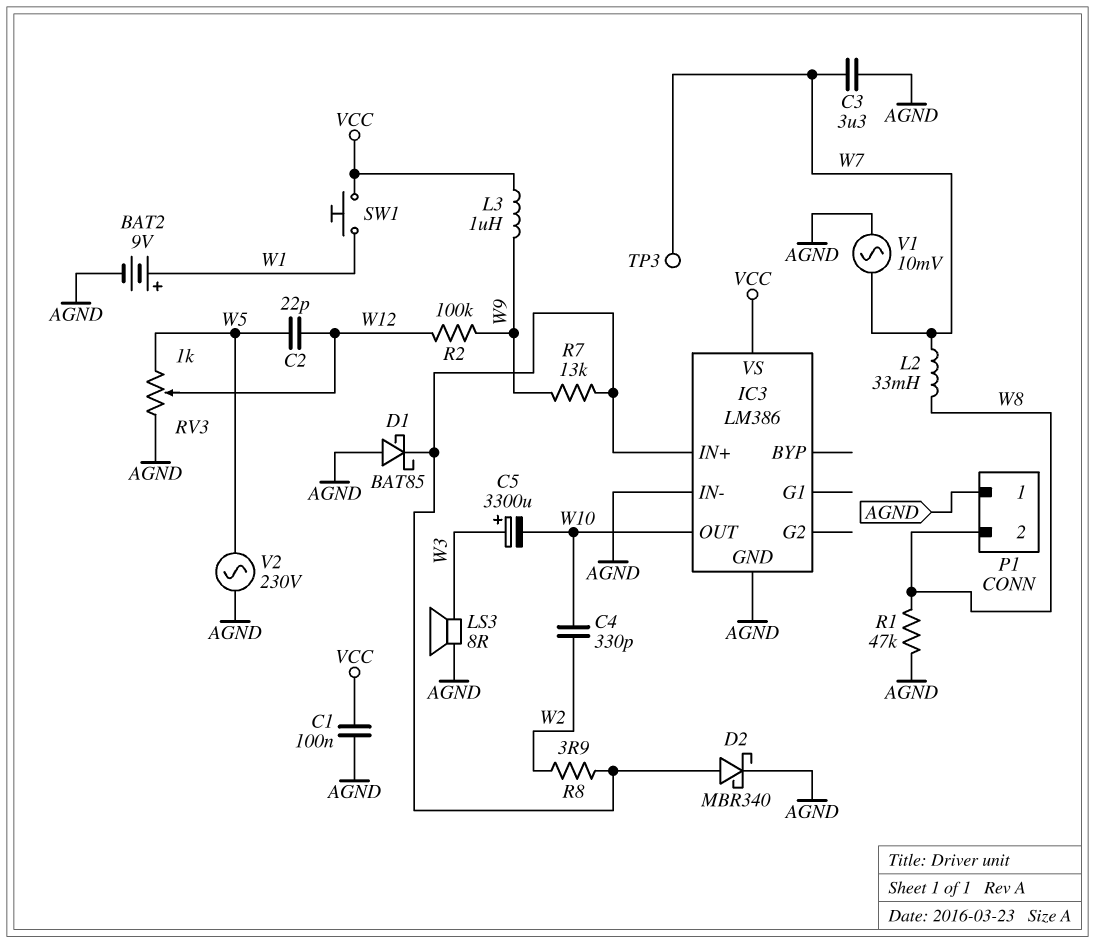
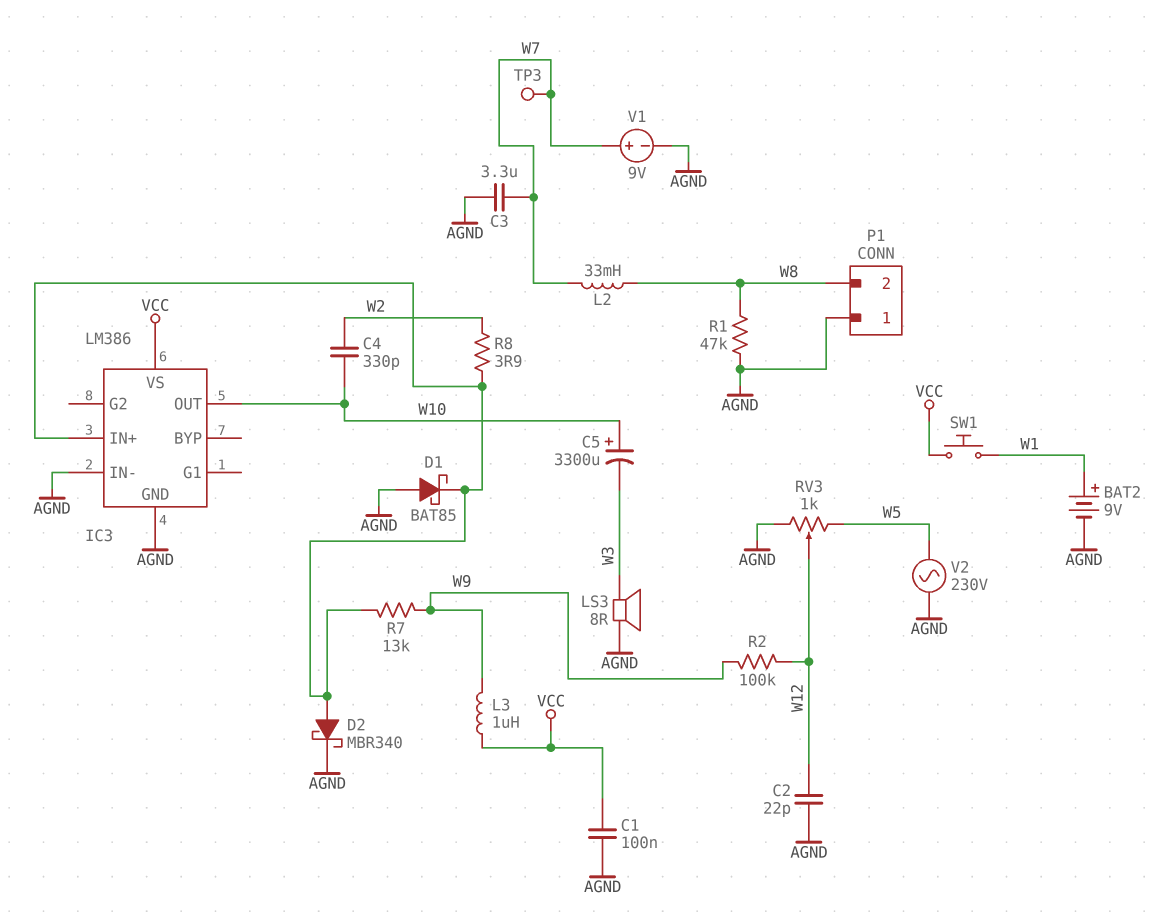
C2: 22pF (W5, W12) -> 22pF (AGND, W12)
C5: 3300uF (plus W3, minus W10) -> 3300uF (plus W10, minus W3)
V1: AC 10mV (AGND, W7) -> 9V (plus W7, minus AGND)

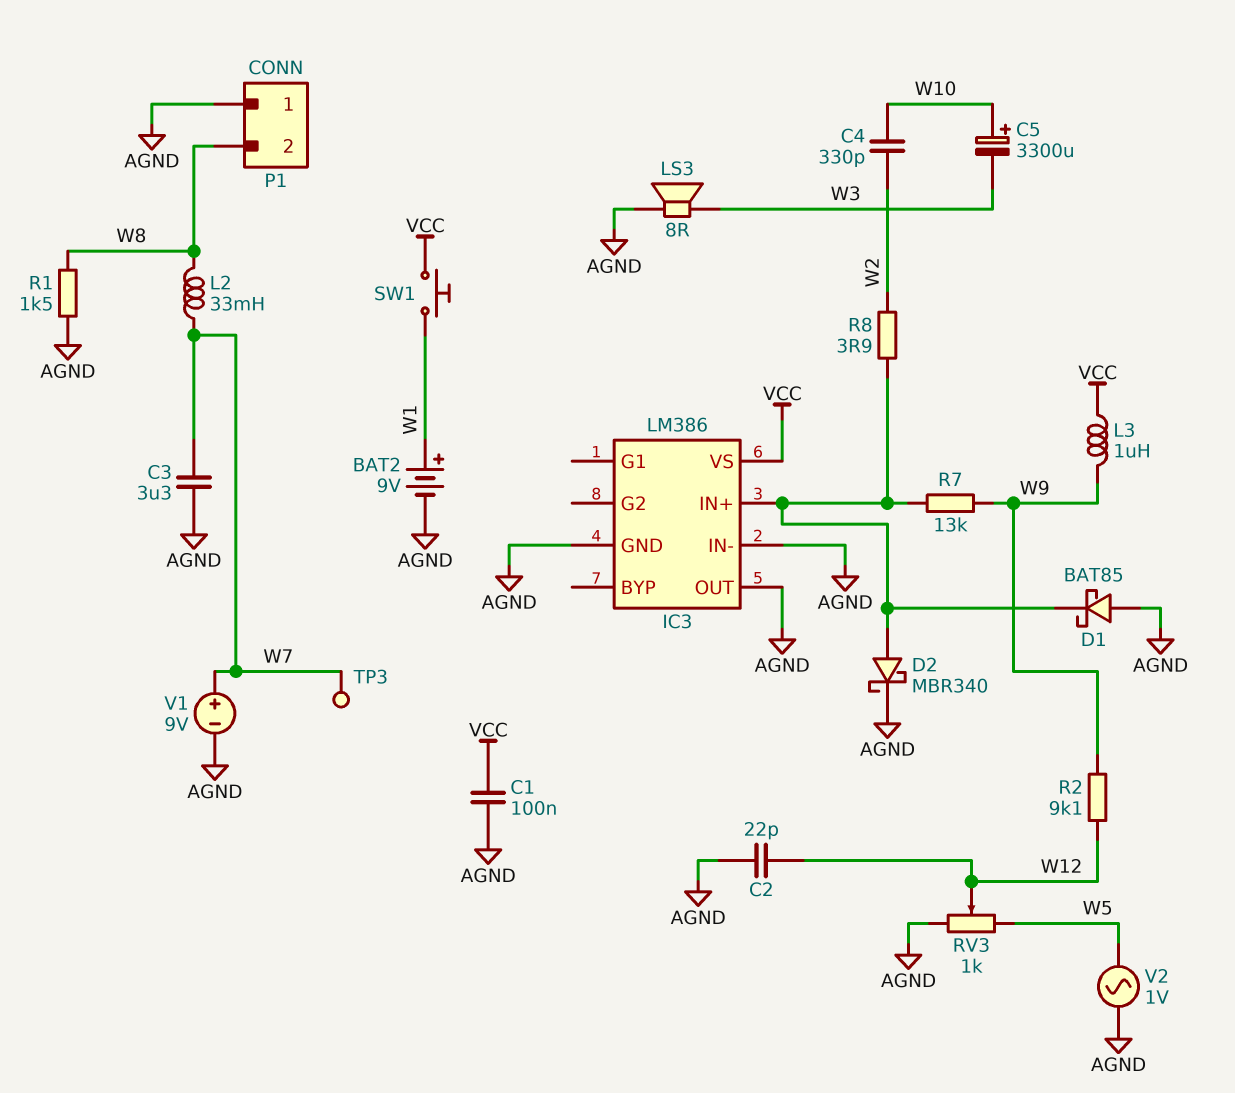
IC3 pin OUT: W10 -> AGND
R1: 47k (AGND, W8) -> 1.5k (AGND, W8)
R2: 100k (W9, W12) -> 9.1k (W9, W12)
V2: AC 230V (AGND, W5) -> AC 1V (AGND, W5)

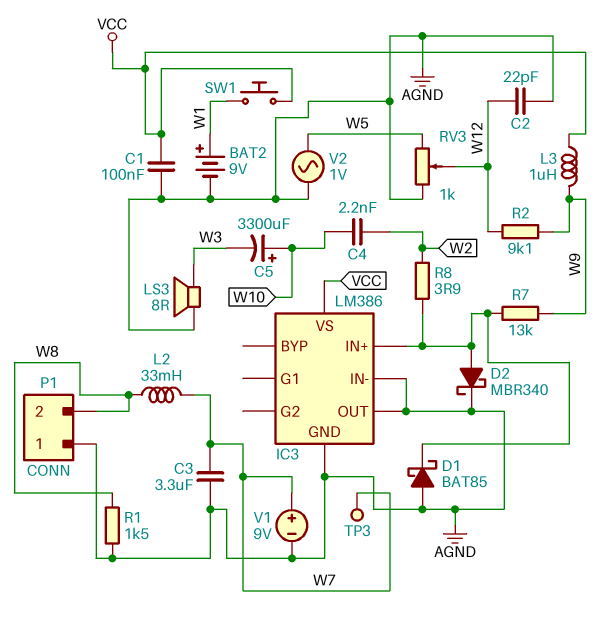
C4: 330pF (W2, W10) -> 2.2nF (W2, W10)

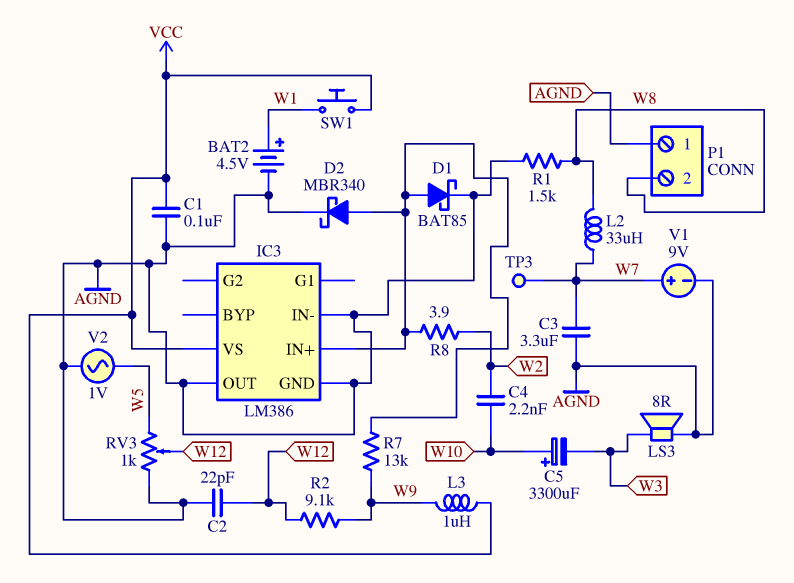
BAT2: 9V (plus W1, minus AGND) -> 4.5V (plus W1, minus AGND)
D1: schottky BAT85 (A AGND, K IC3/IN+) -> schottky BAT85 (A IC3/IN+, K AGND)
L2: 33mH (W7, W8) -> 33uH (W7, W8)

